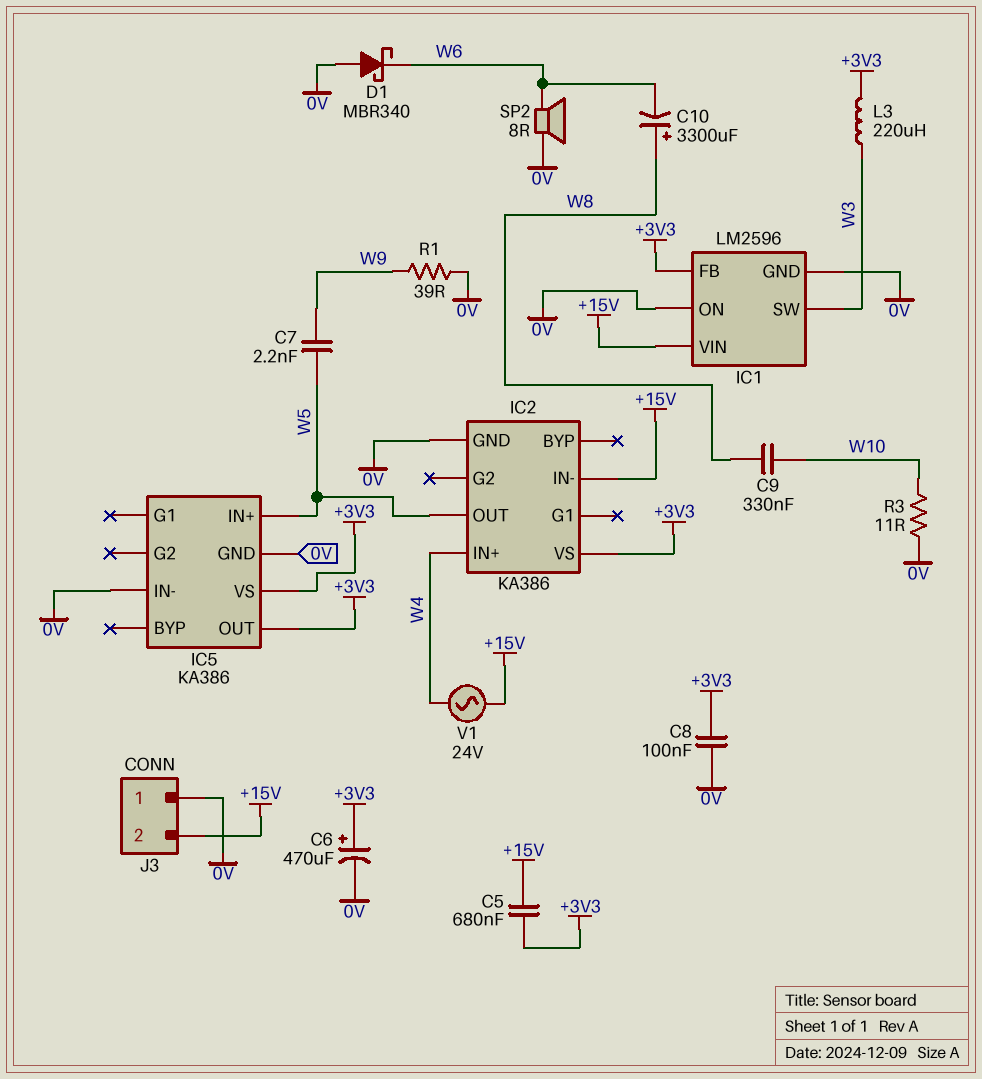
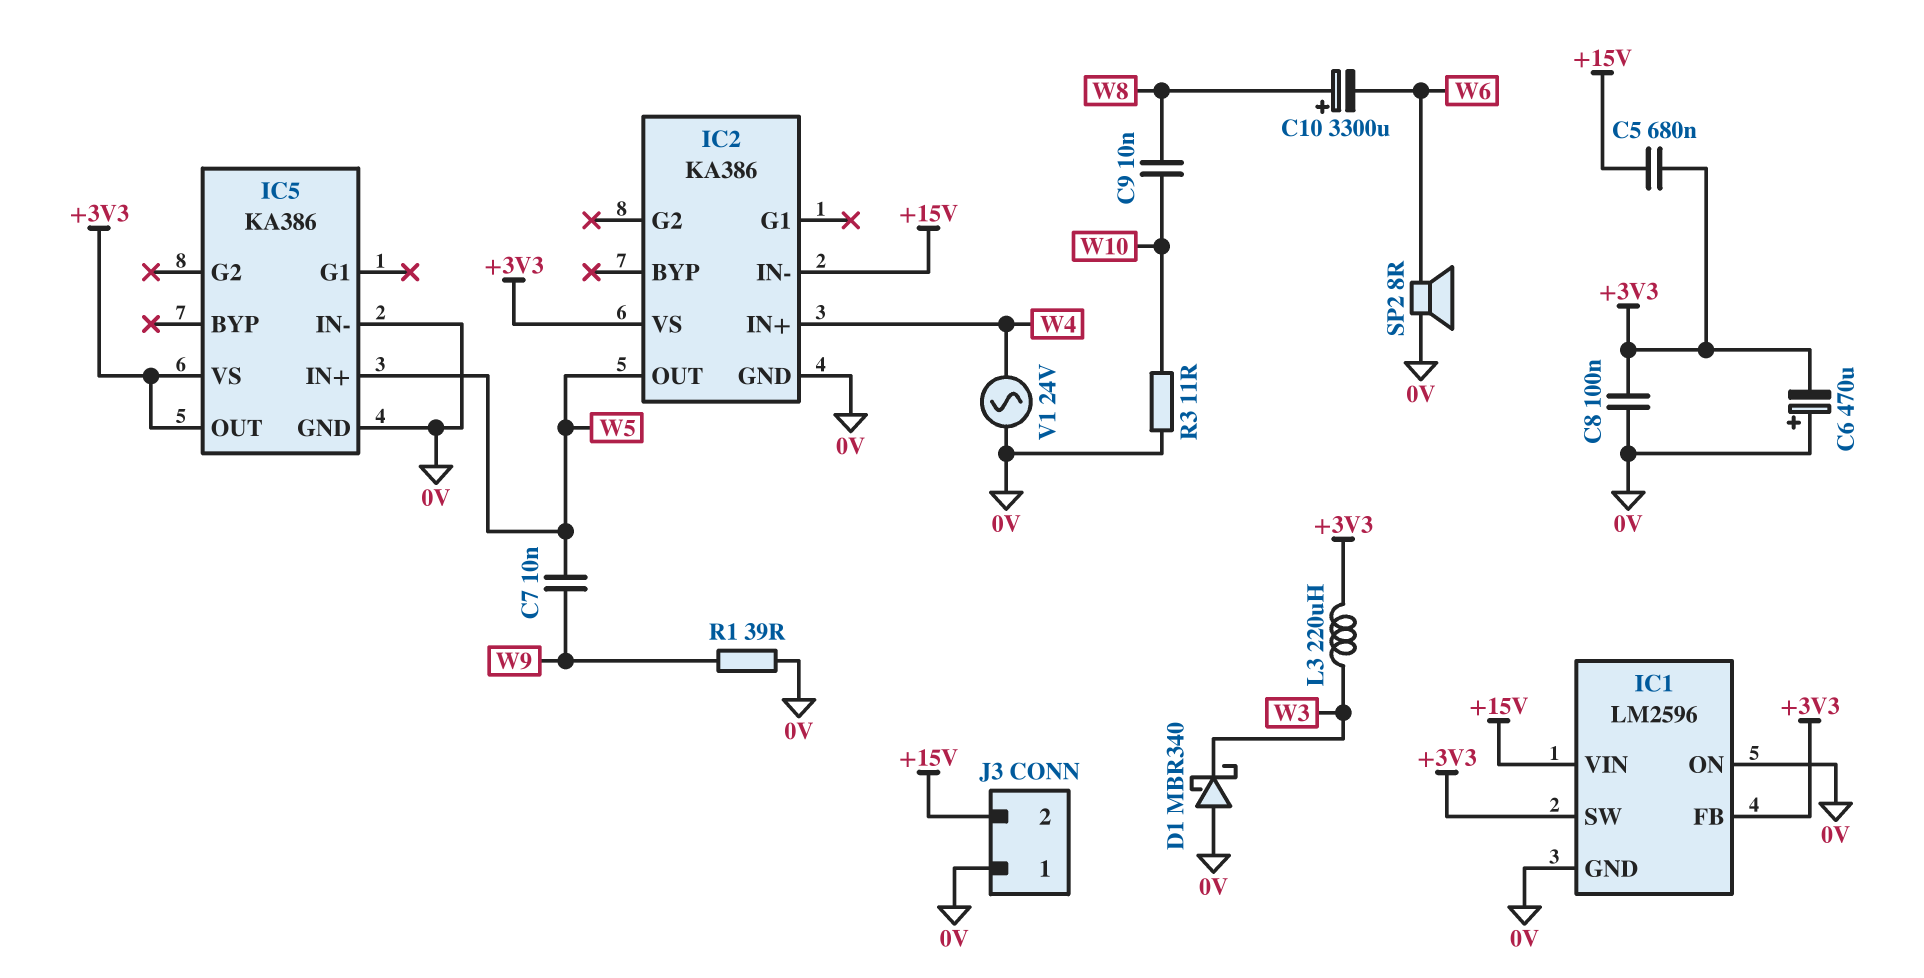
C6: 470uF (plus +3V3, minus 0V) -> 470uF (plus 0V, minus +3V3)
C7: 2.2nF (W5, W9) -> 10nF (W5, W9)
C9: 330nF (W8, W10) -> 10nF (W8, W10)
D1: schottky MBR340 (A 0V, K W6) -> schottky MBR340 (A 0V, K W3)
IC1 pin SW: W3 -> +3V3
V1: AC 24V (+15V, W4) -> AC 24V (0V, W4)

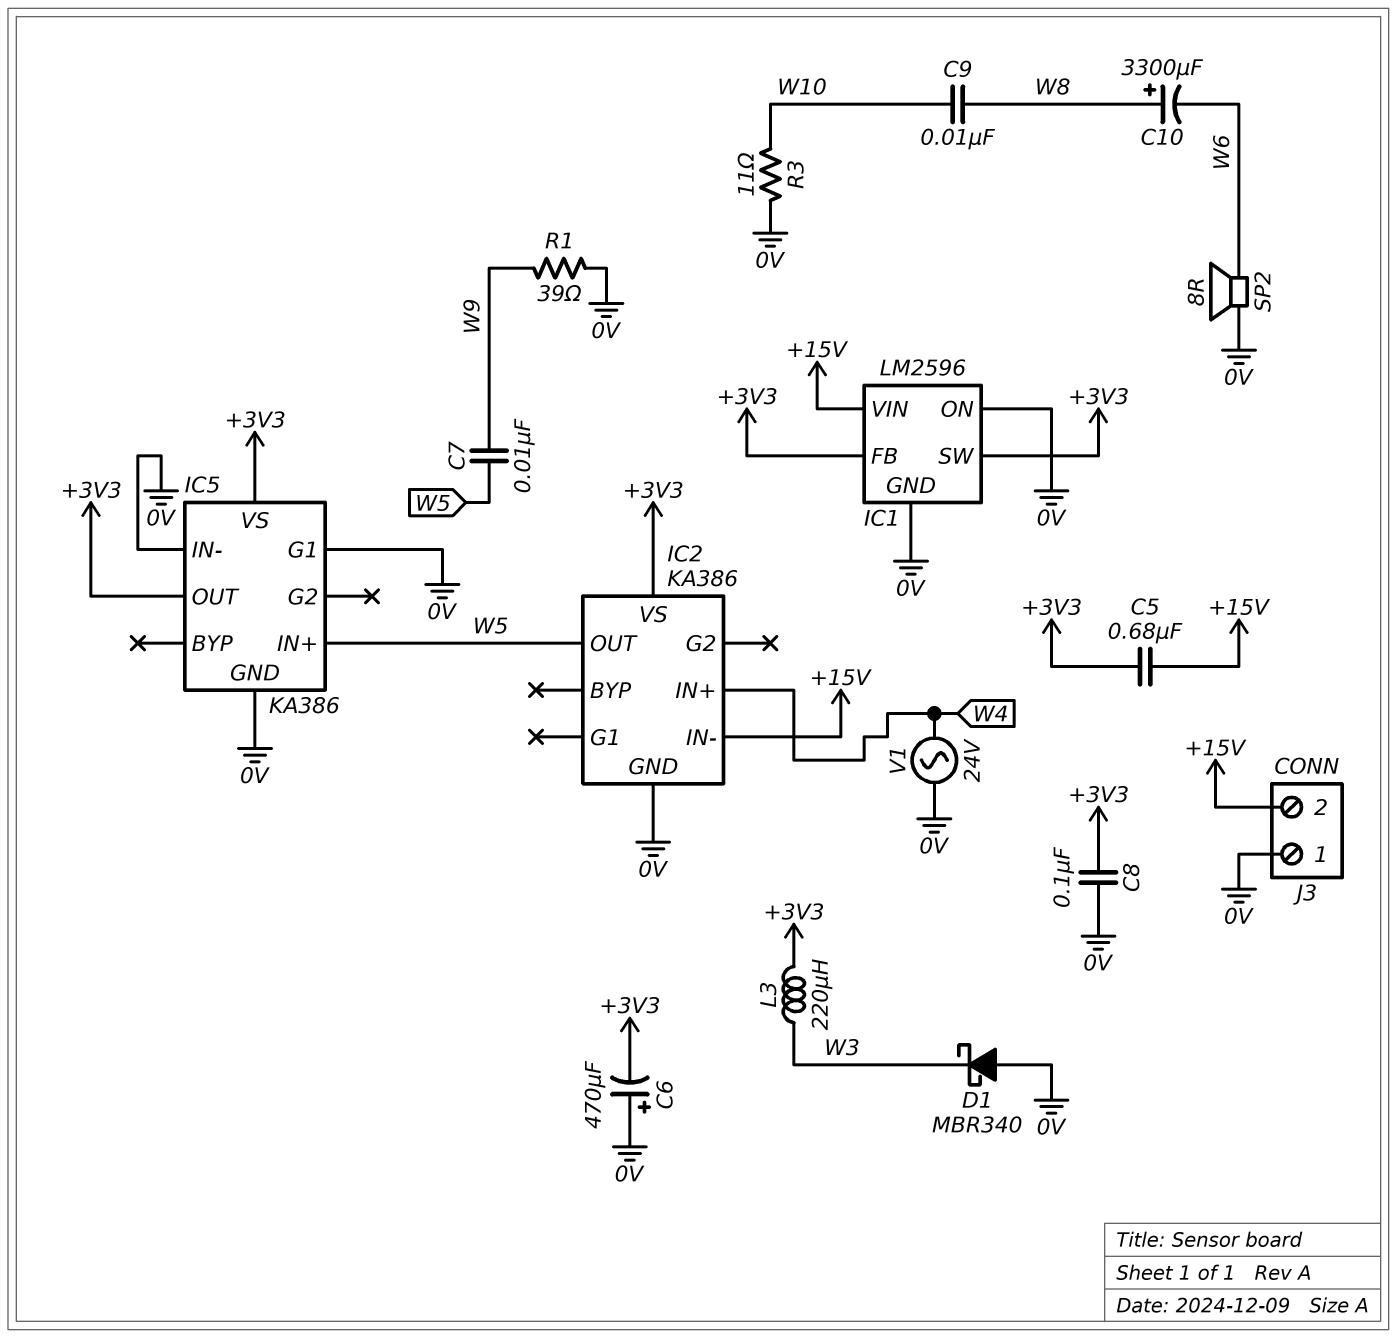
IC5 pin G1: none -> 0V

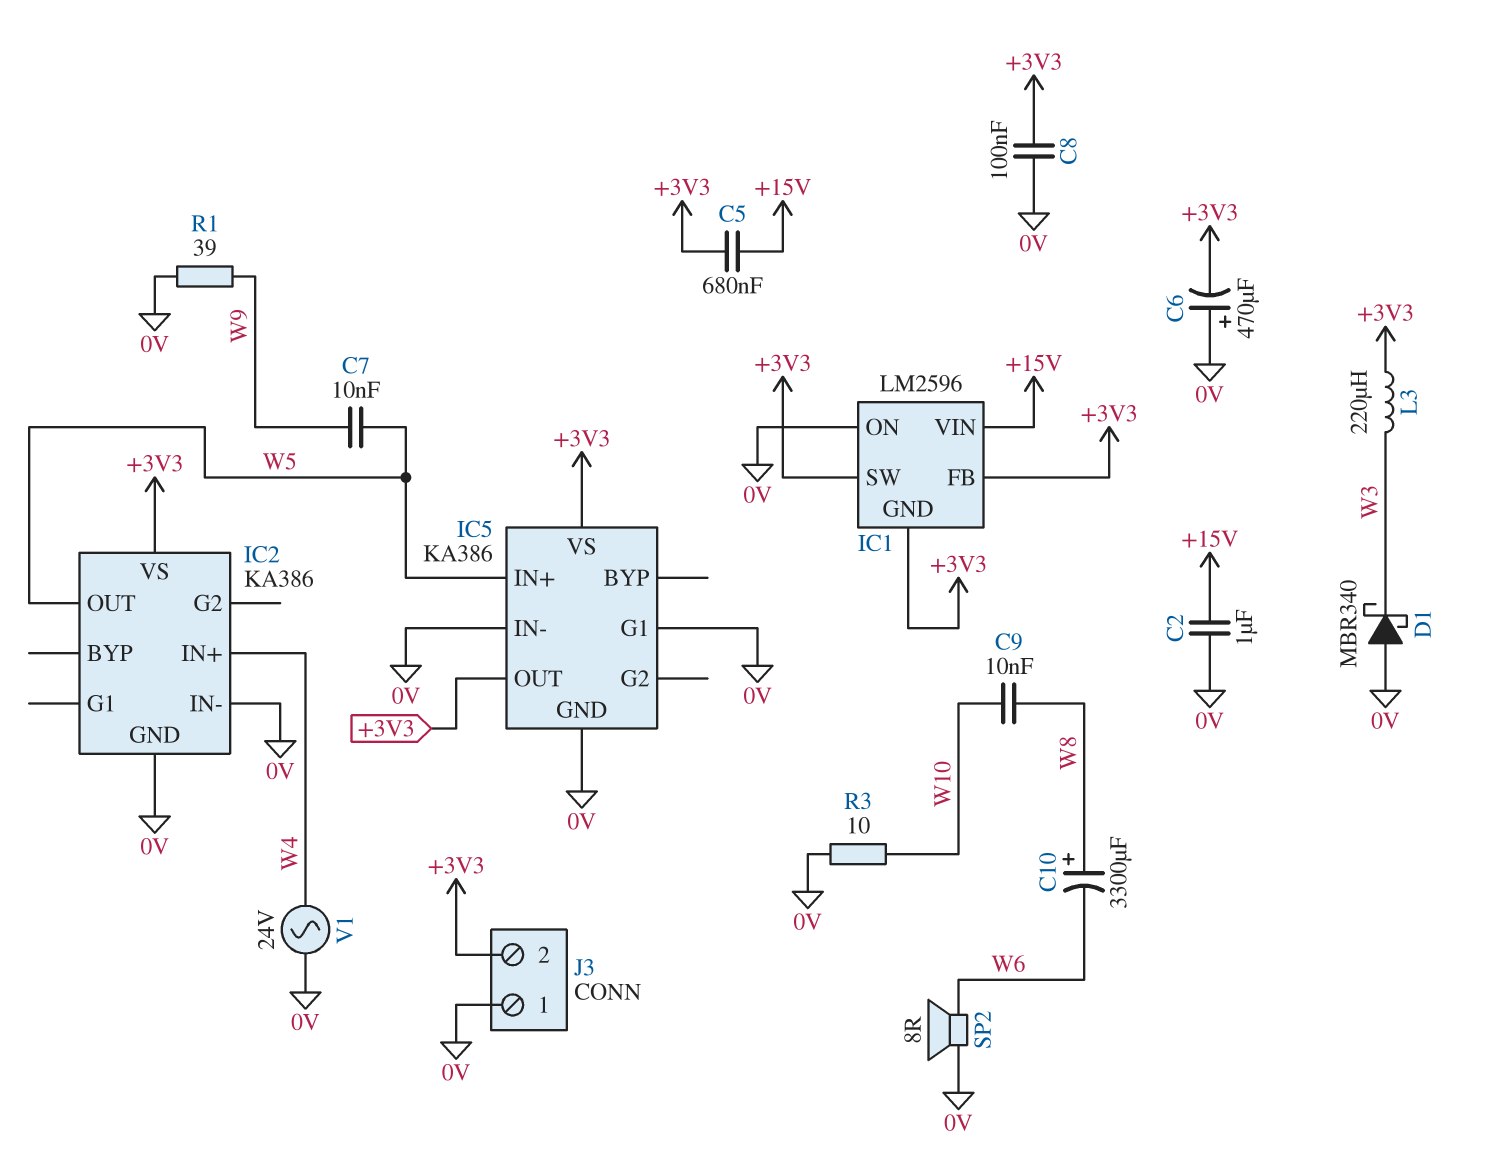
C2: none -> 1uF (+15V, 0V)
IC1 pin GND: 0V -> +3V3
IC2 pin IN-: +15V -> 0V
J3 pin 2: +15V -> +3V3
R3: 11 (0V, W10) -> 10 (0V, W10)

